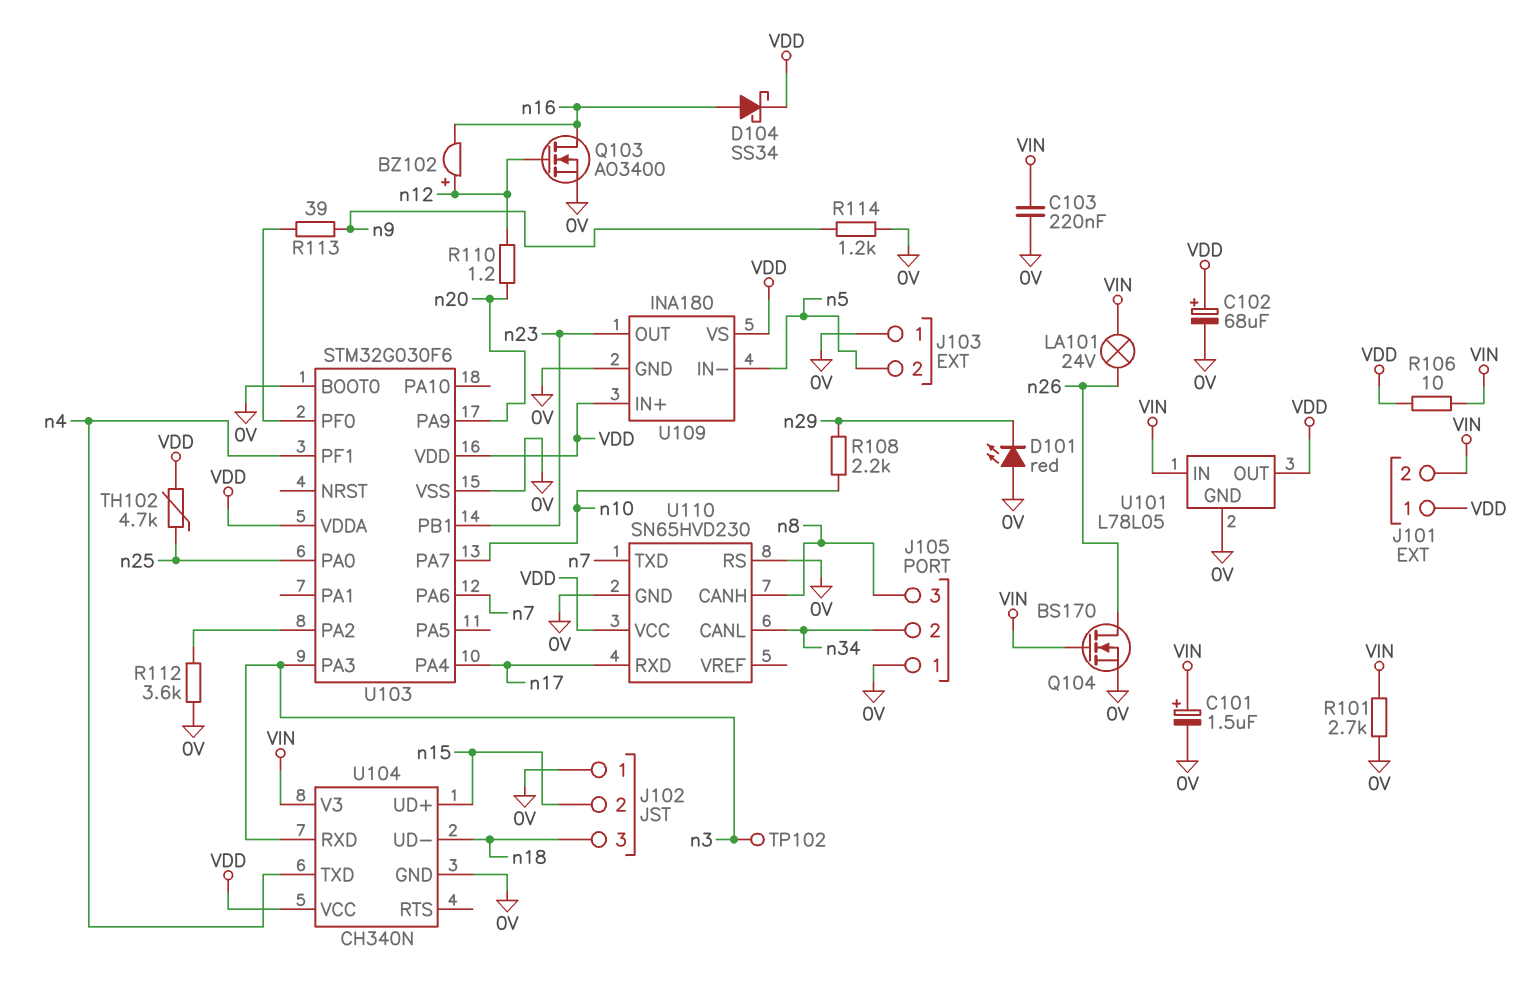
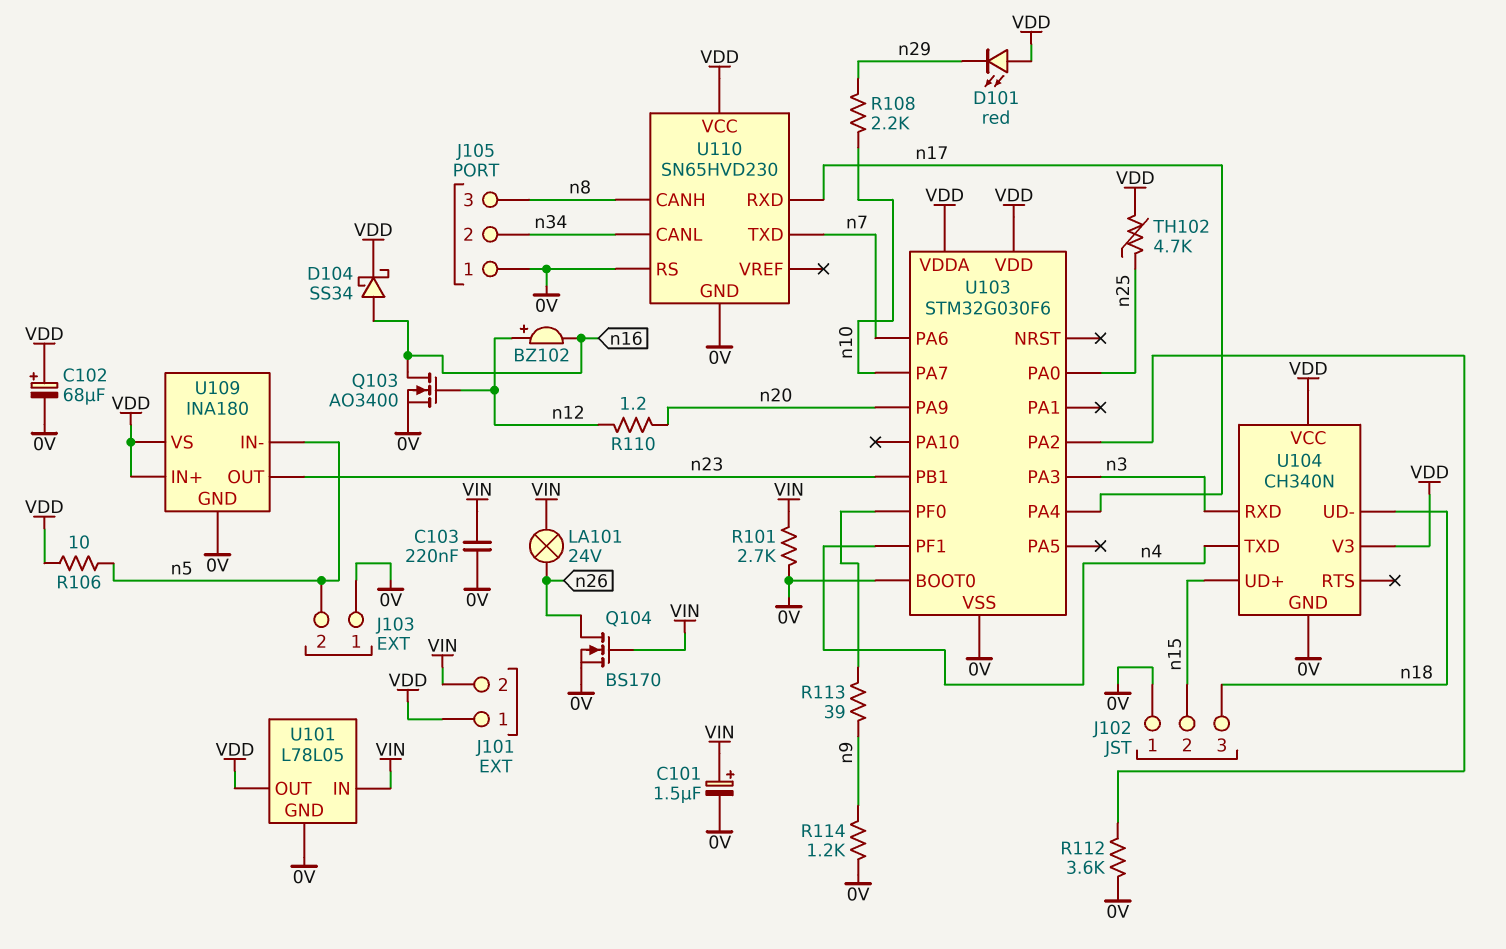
D101: LED red (A 0V, K n29) -> LED red (A VDD, K n29)
R106: 10 (VDD, VIN) -> 10 (VDD, n5)
TP102: test point (n3) -> none
U104 pin V3: VIN -> VDD

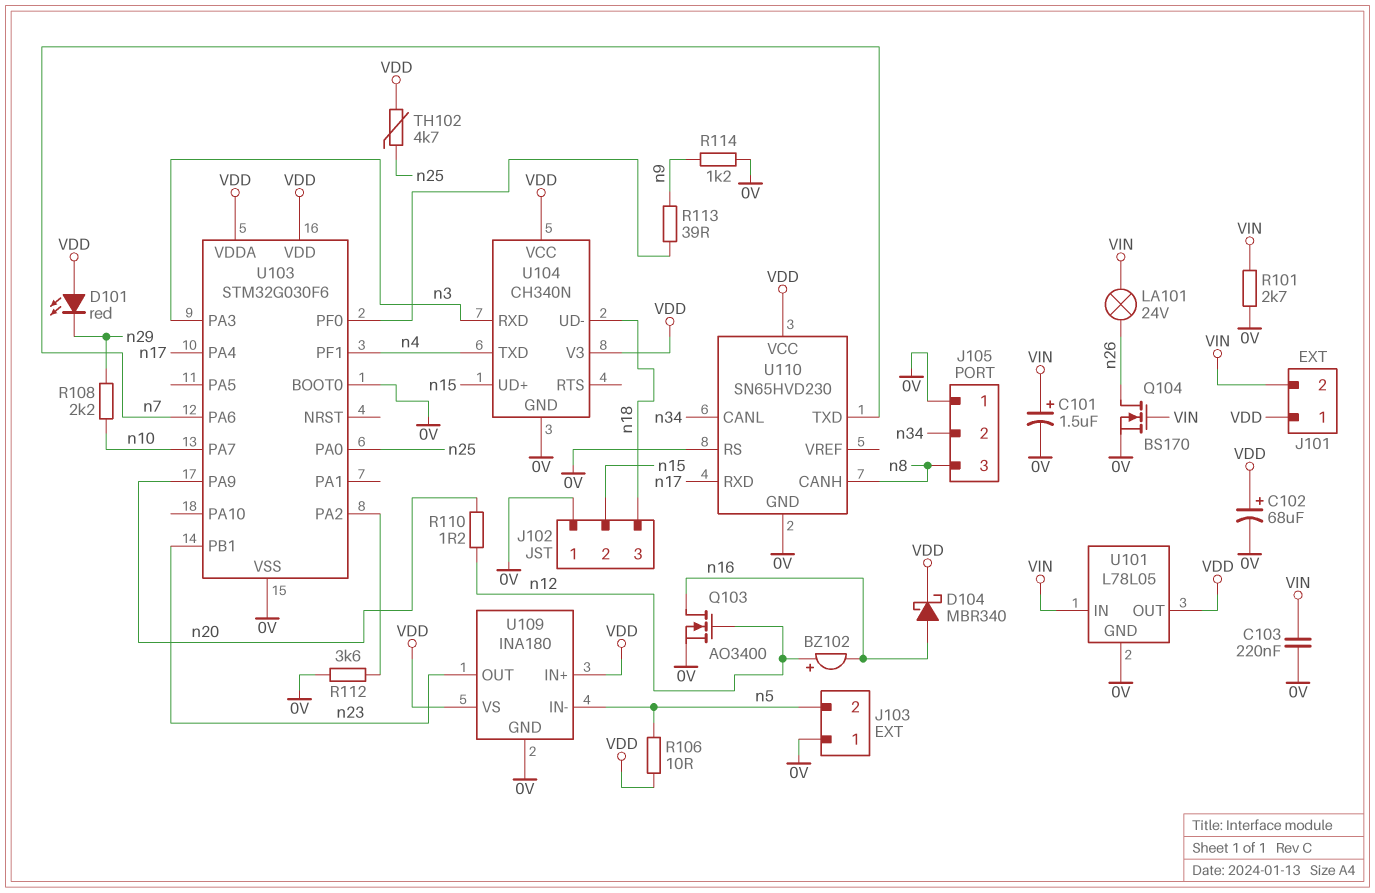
D104: schottky SS34 (A n16, K VDD) -> schottky MBR340 (A n16, K VDD)

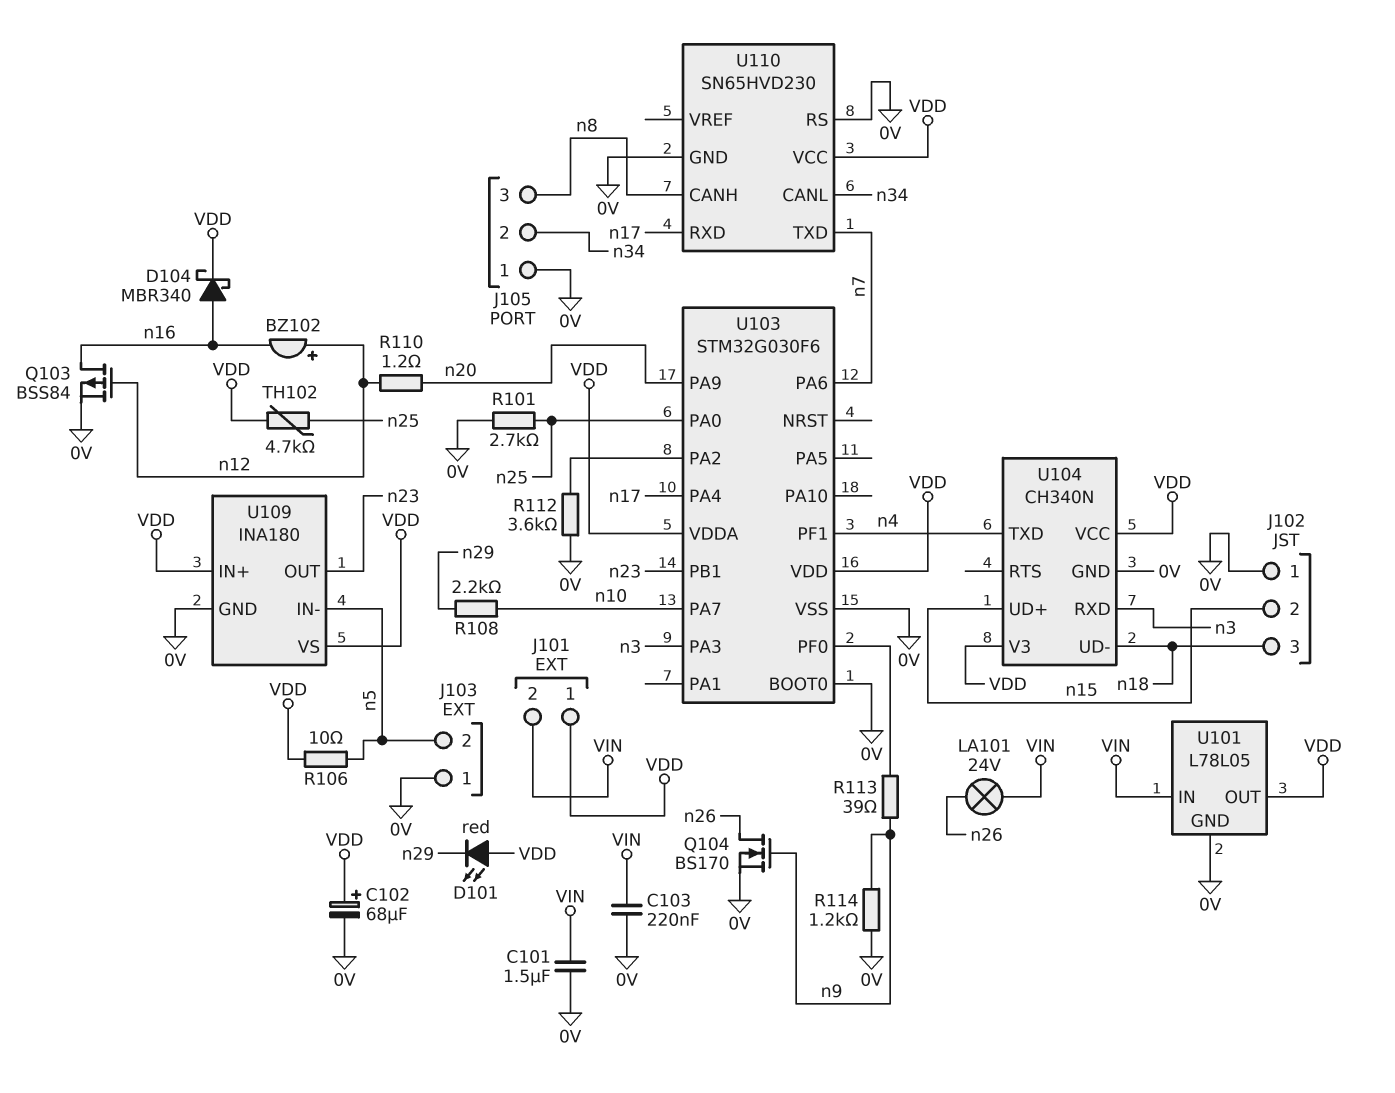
C101: 1.5uF (plus VIN, minus 0V) -> 1.5uF (0V, VIN)
Q103: NMOS AO3400 (G n12, D n16, S 0V) -> PMOS BSS84 (G n12, D n16, S 0V)
Q104: NMOS BS170 (G VIN, D n26, S 0V) -> NMOS BS170 (G n9, D n26, S 0V)
R101: 2.7k (0V, VIN) -> 2.7k (0V, n25)

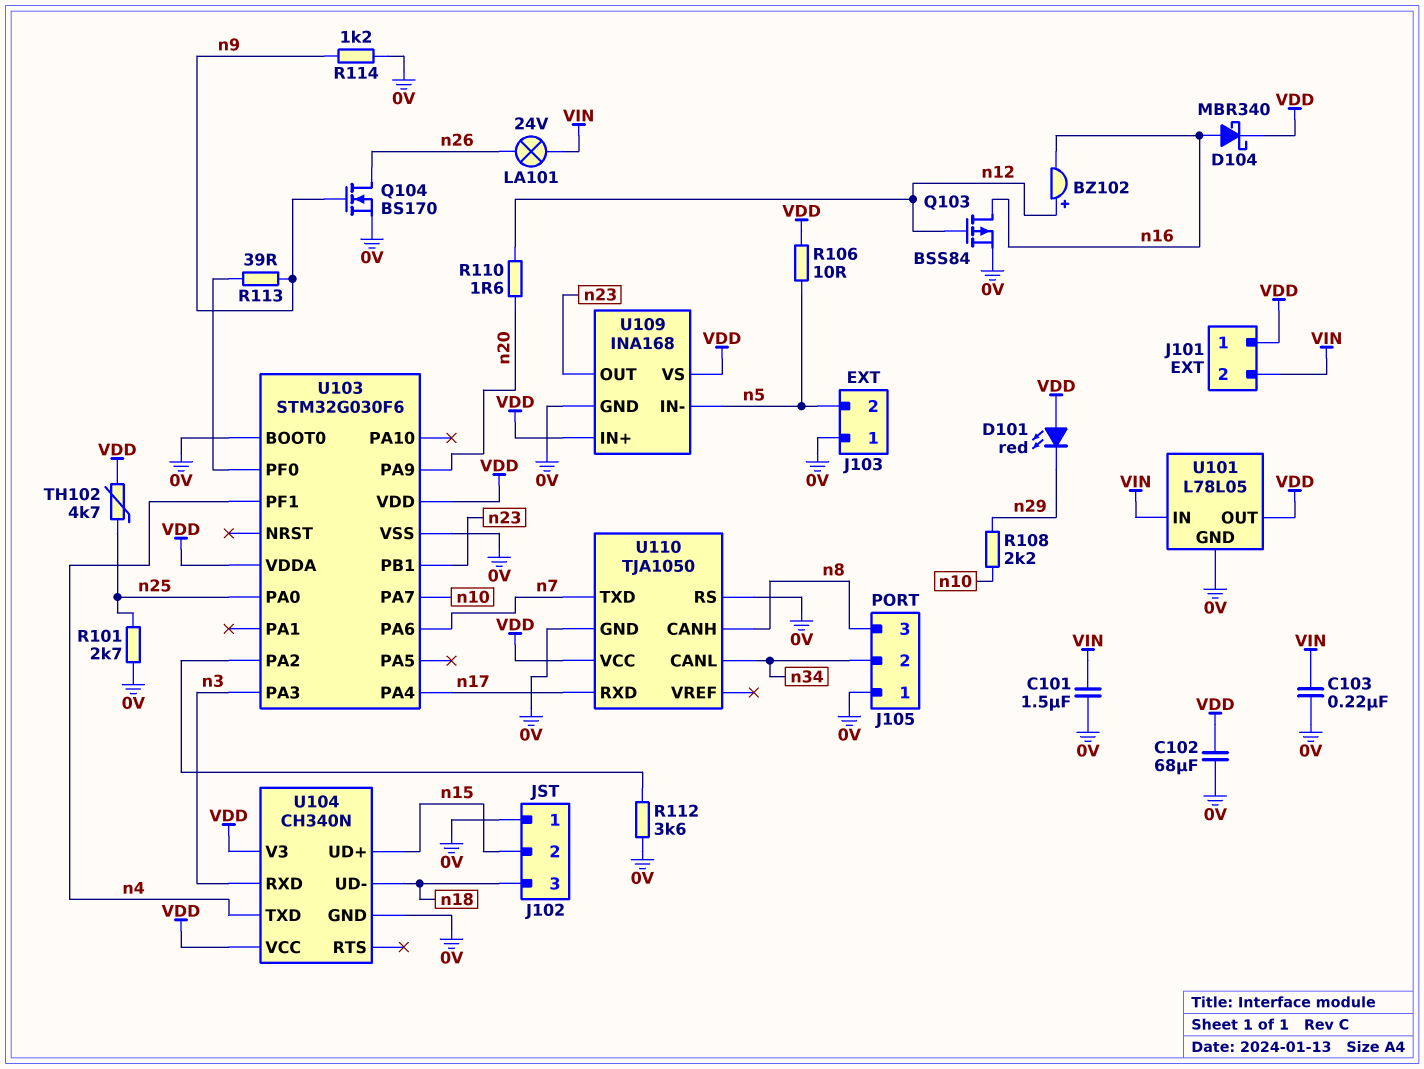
C102: 68uF (plus VDD, minus 0V) -> 68uF (0V, VDD)
R110: 1.2 (n12, n20) -> 1.6 (n12, n20)
U109: INA180 -> INA168
U110: SN65HVD230 -> TJA1050

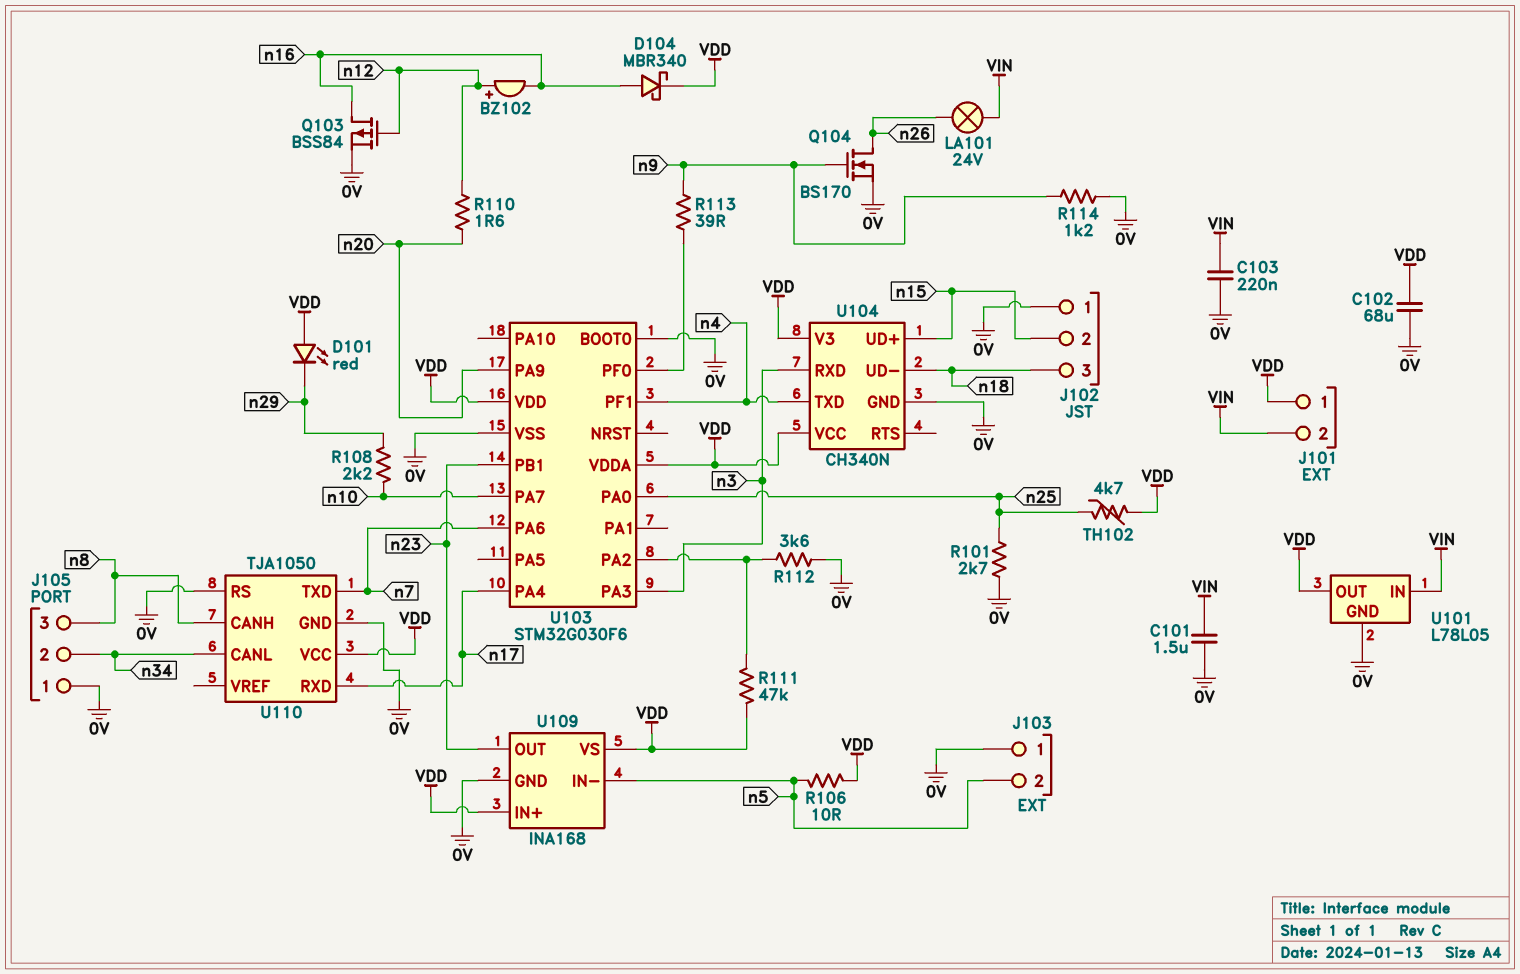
R111: none -> 47k (U103/PA2, VDD)

